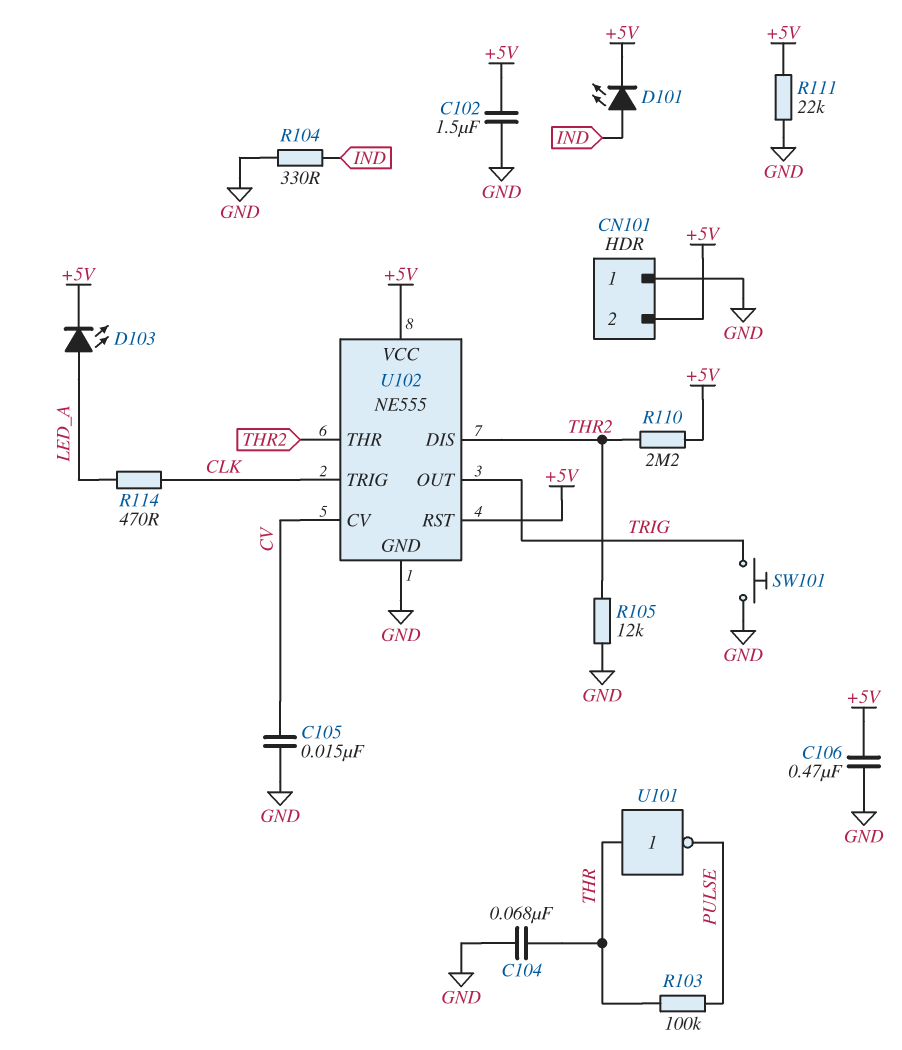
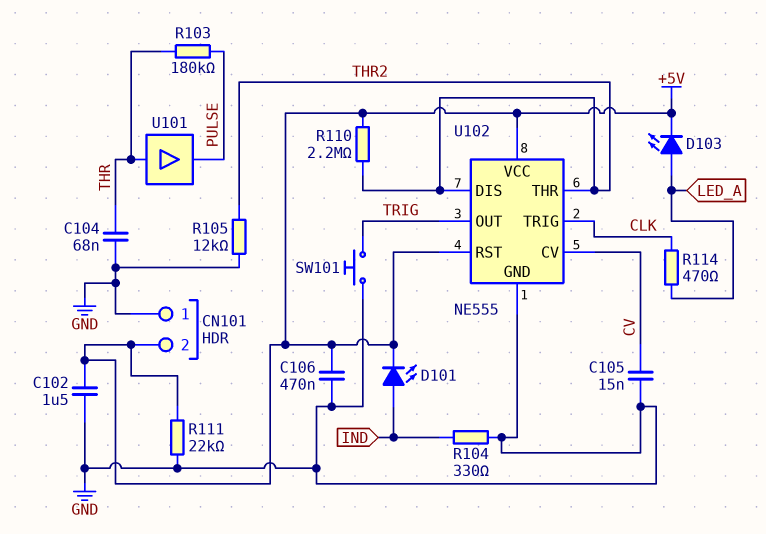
R103: 100k (PULSE, THR) -> 180k (PULSE, THR)
U101: NOT (in THR, out PULSE) -> buffer (in THR, out PULSE)

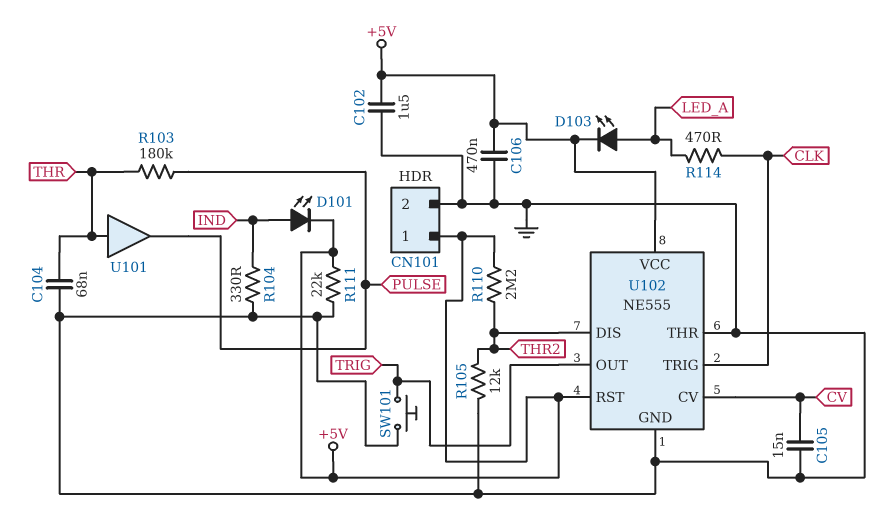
CN101 pin 1: GND -> +5V
CN101 pin 2: +5V -> GND
U102 pin THR: THR2 -> GND

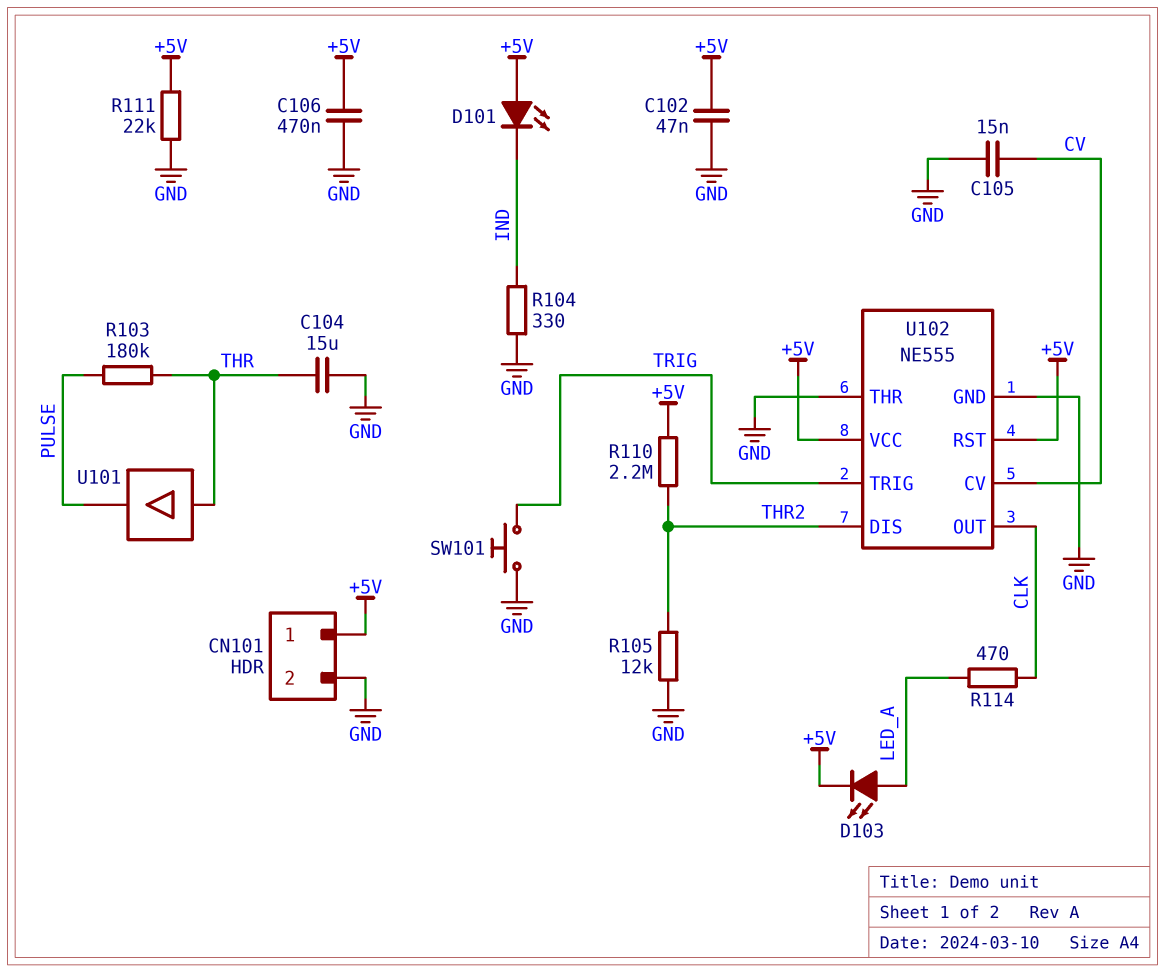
C102: 1.5uF (+5V, GND) -> 47nF (+5V, GND)
C104: 68nF (GND, THR) -> 15uF (GND, THR)
D101: LED (A IND, K +5V) -> LED (A +5V, K IND)
U102 pin OUT: TRIG -> CLK
U102 pin TRIG: CLK -> TRIG

